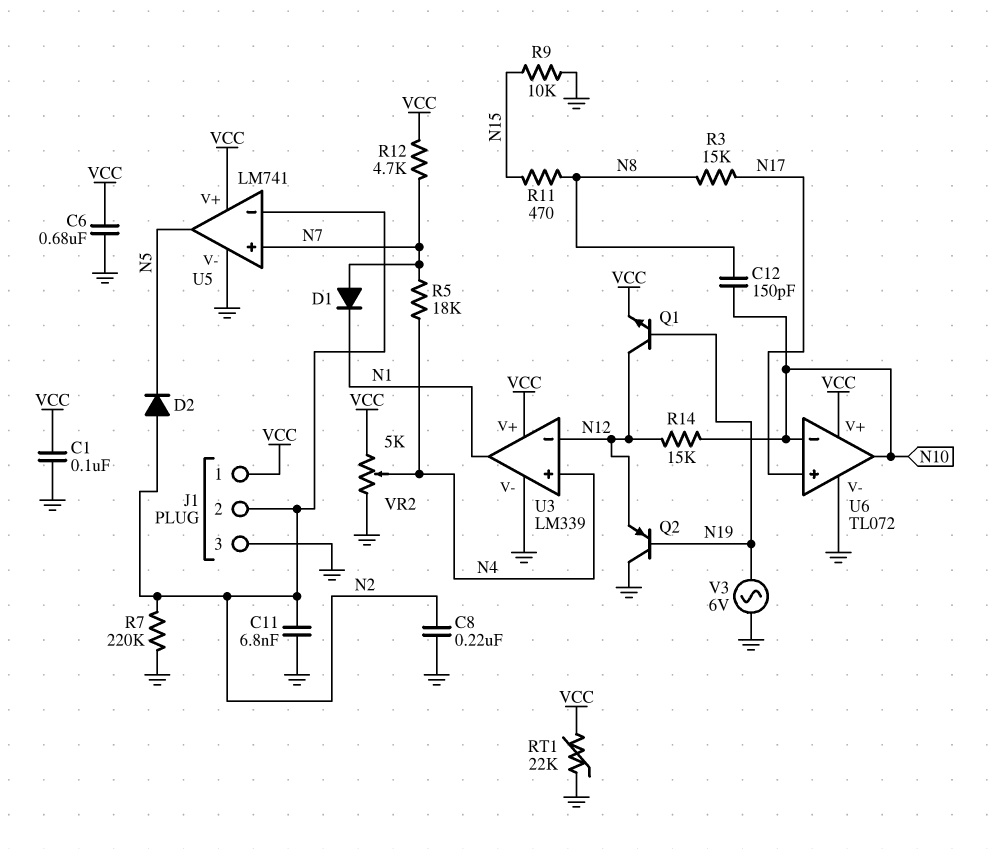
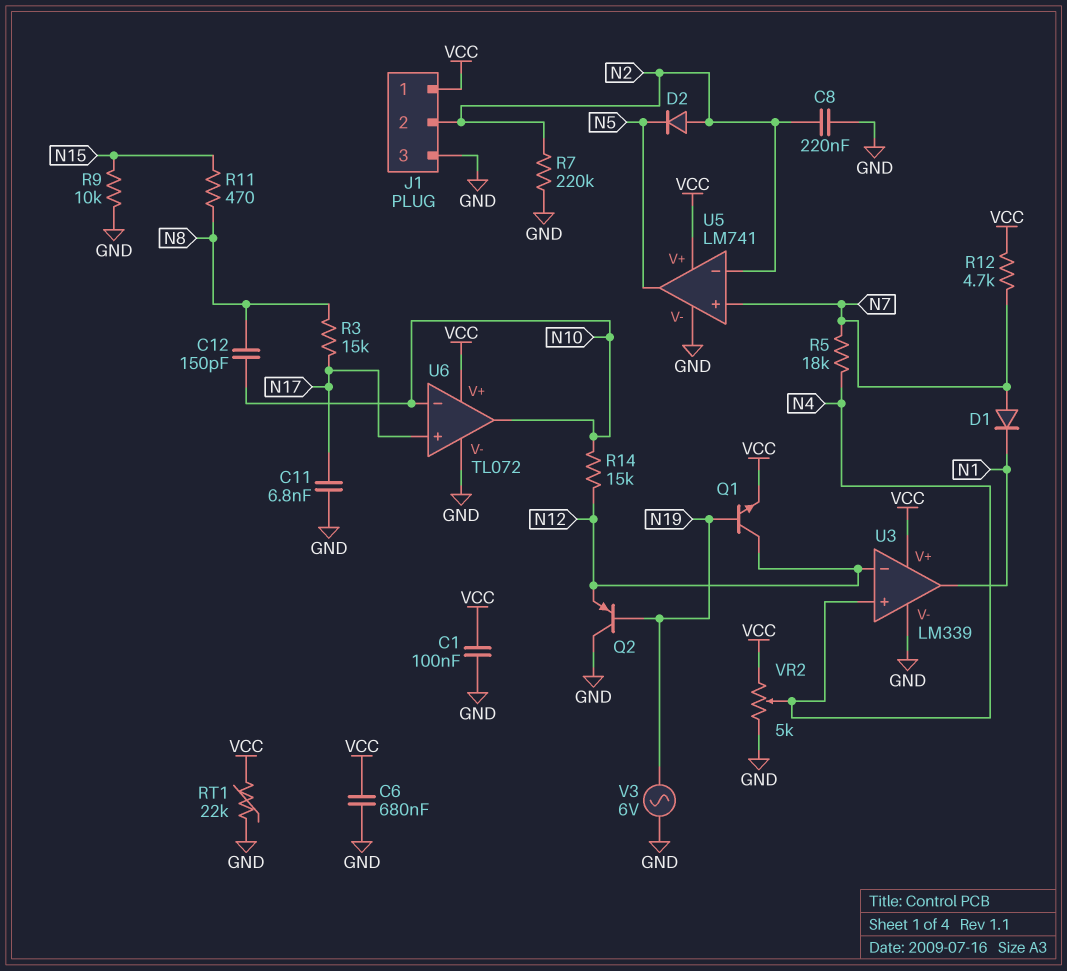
C11: 6.8nF (GND, N2) -> 6.8nF (GND, N17)

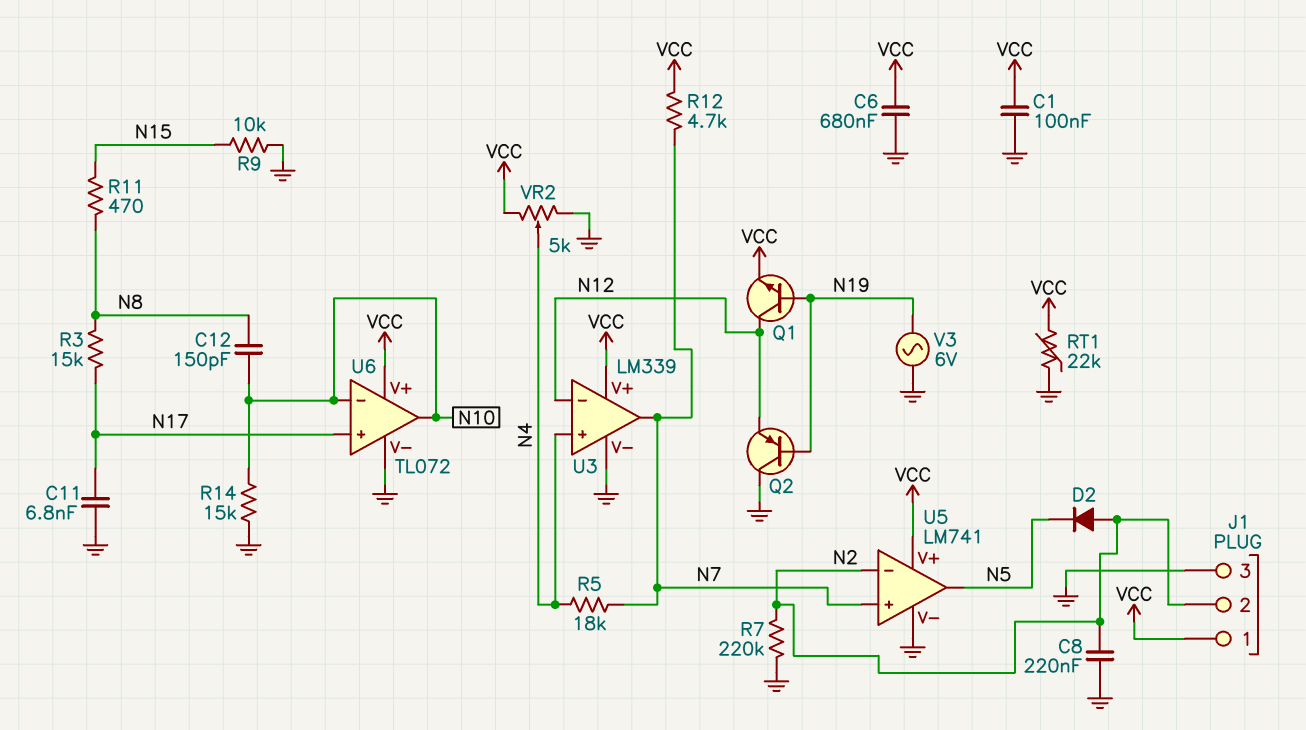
D1: diode (A N7, K N1) -> none
R14: 15k (N10, N12) -> 15k (GND, N10)
U3 pin out: N1 -> N7

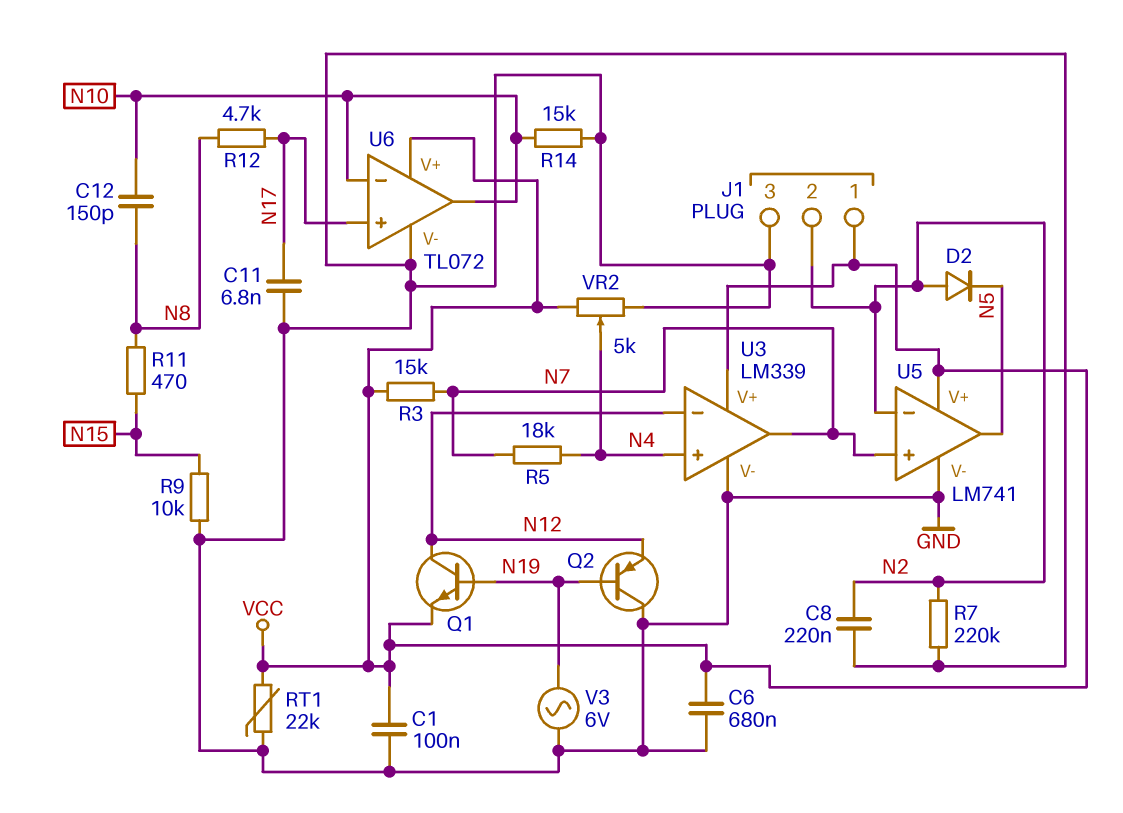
R3: 15k (N8, N17) -> 15k (N7, VCC)
R12: 4.7k (N7, VCC) -> 4.7k (N8, N17)

